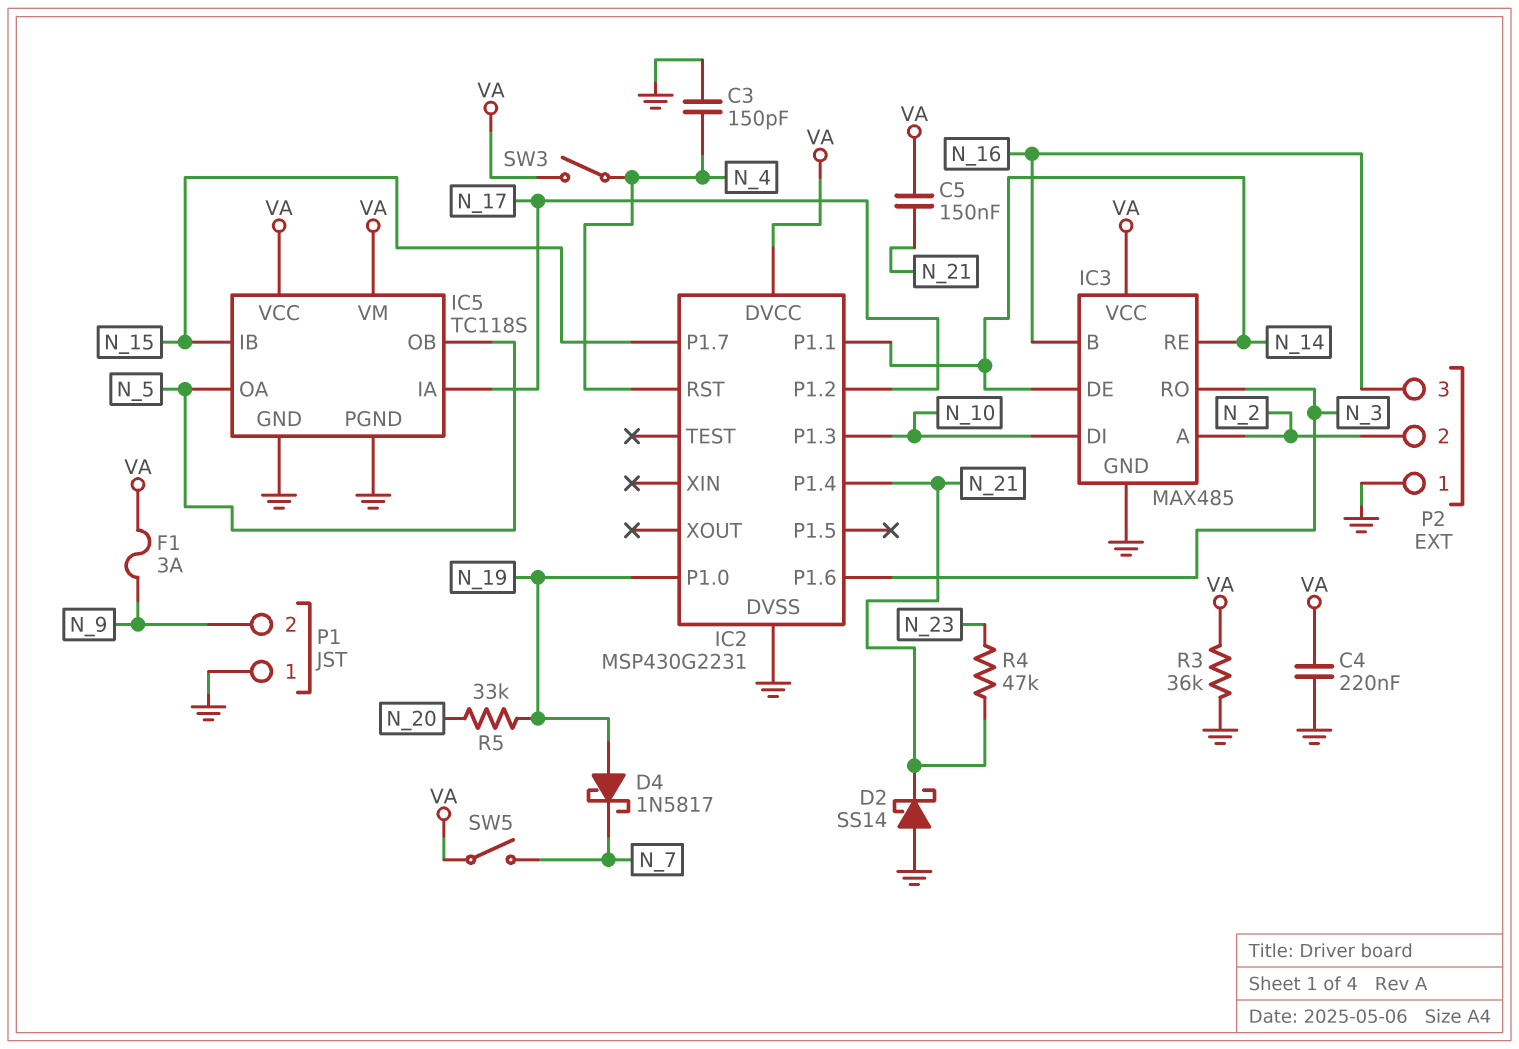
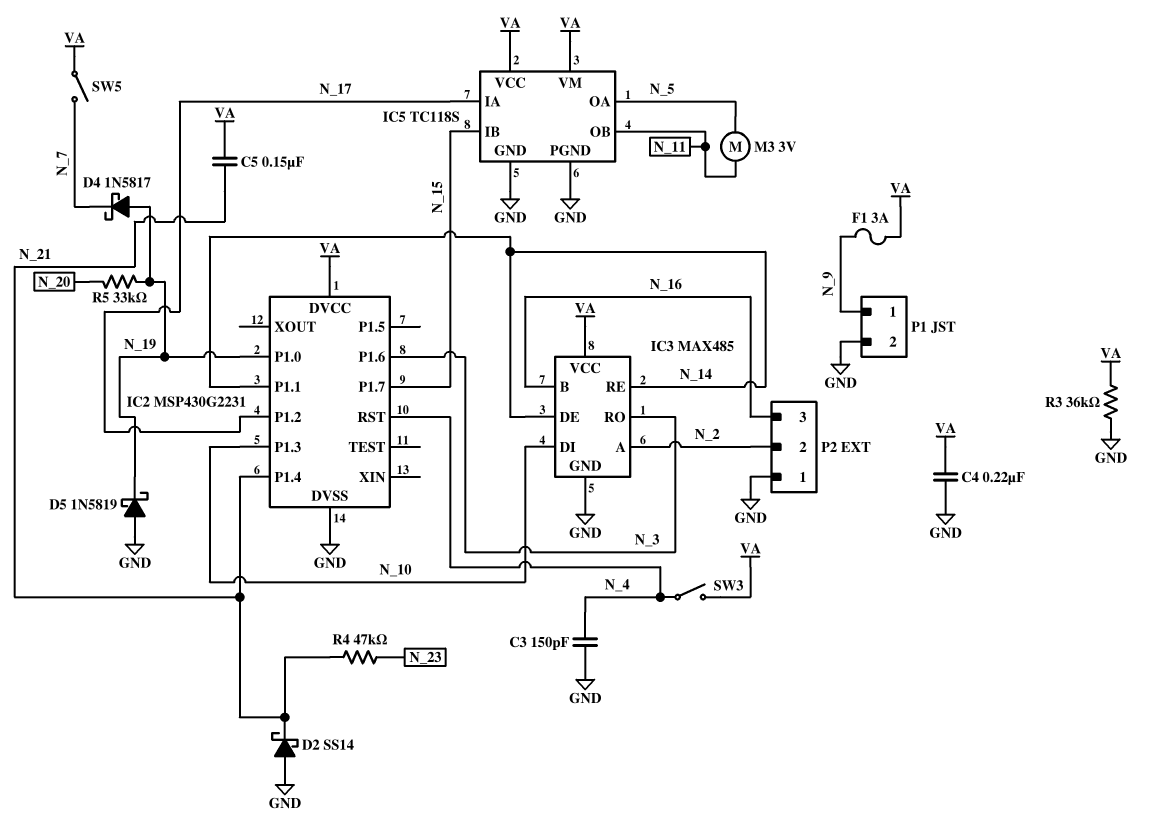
D5: none -> schottky 1N5819 (A GND, K N_19)
IC5 pin OB: N_5 -> N_11
M3: none -> motor 3V (N_5, N_11)
P1 pin 1: GND -> N_9
P1 pin 2: N_9 -> GND

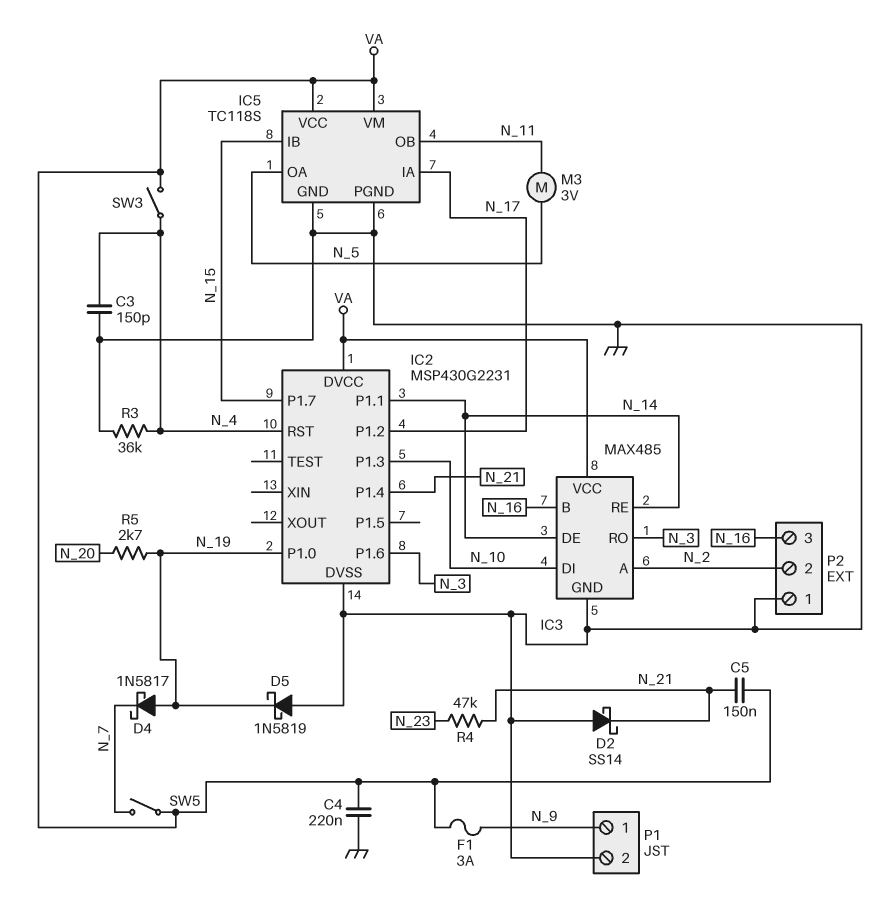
R3: 36k (GND, VA) -> 36k (GND, N_4)
R5: 33k (N_19, N_20) -> 2.7k (N_19, N_20)

